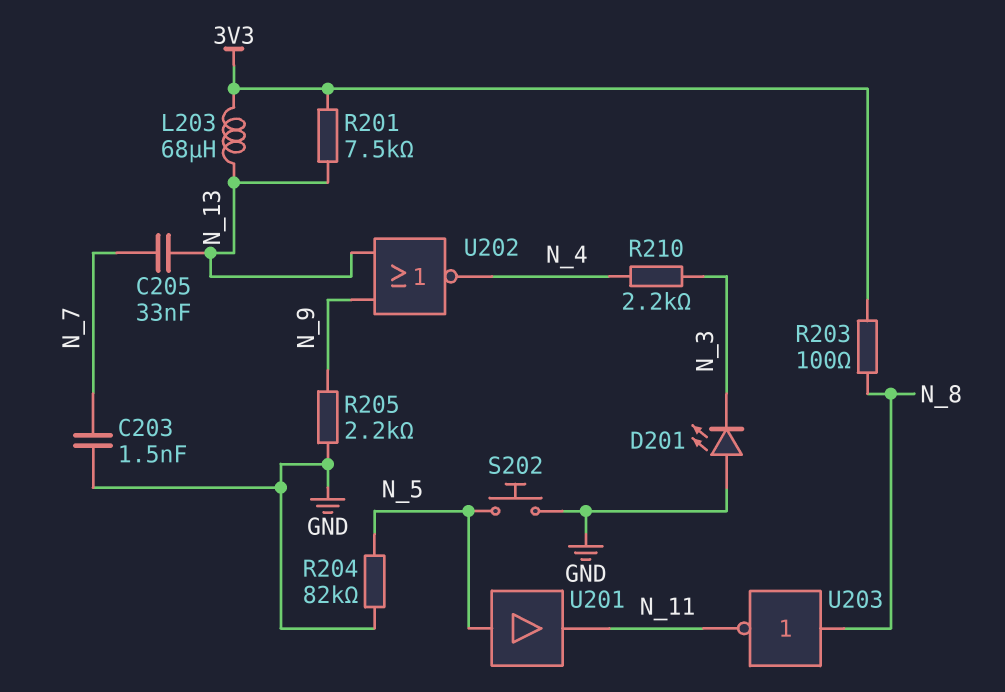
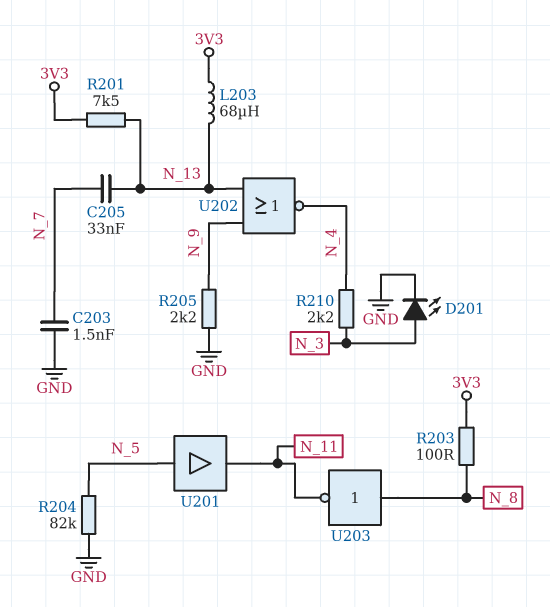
D201: LED (A GND, K N_3) -> LED (A N_3, K GND)
S202: button (GND, N_5) -> none

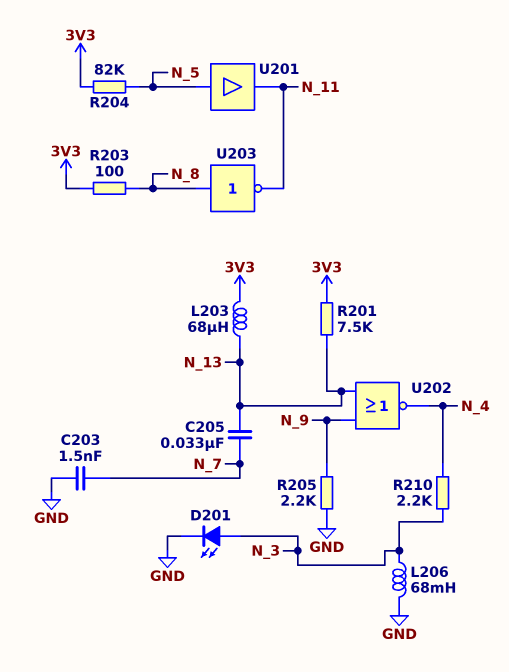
L206: none -> 68mH (GND, N_3)
R204: 82k (GND, N_5) -> 82k (3V3, N_5)

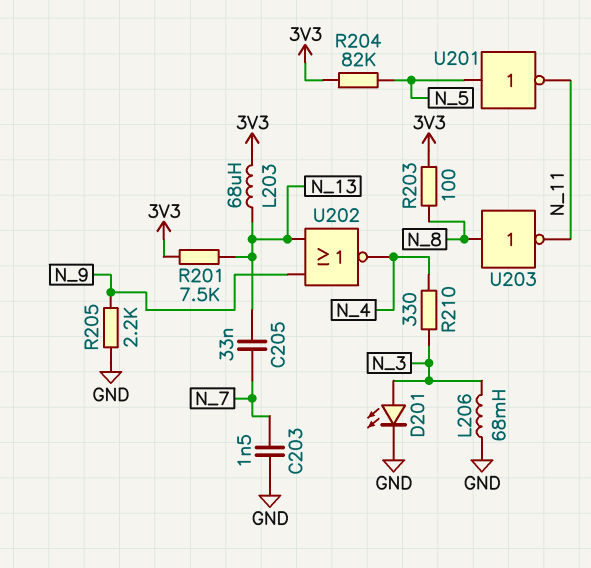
R210: 2.2k (N_3, N_4) -> 330 (N_3, N_4)
U201: buffer (in N_5, out N_11) -> NOT (in N_5, out N_11)

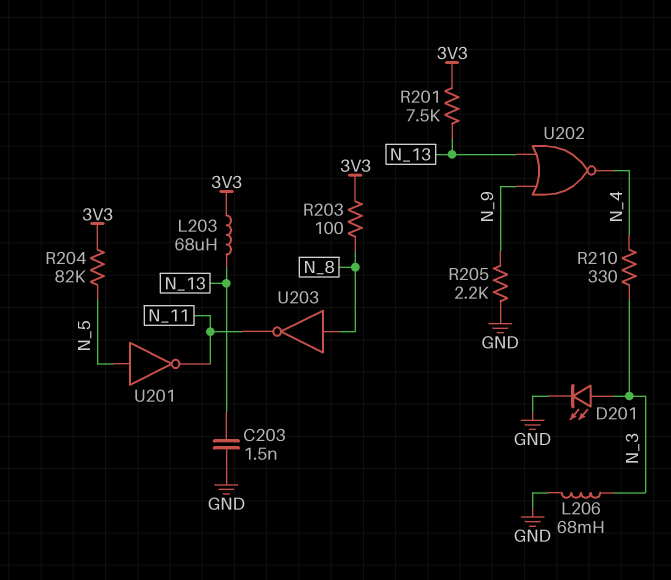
C203: 1.5nF (GND, N_7) -> 1.5nF (GND, N_13)
C205: 33nF (N_7, N_13) -> none

